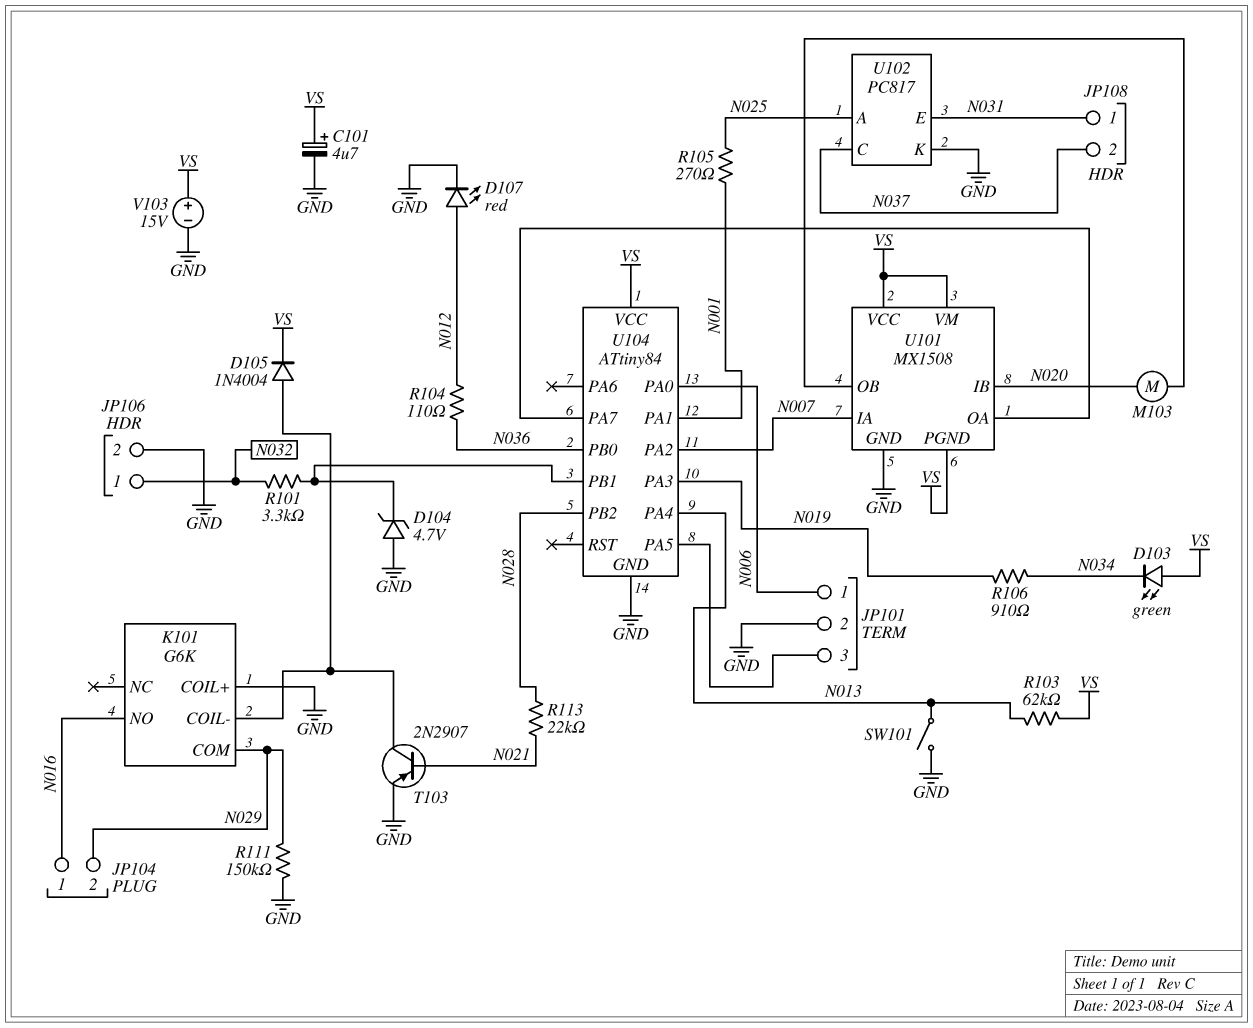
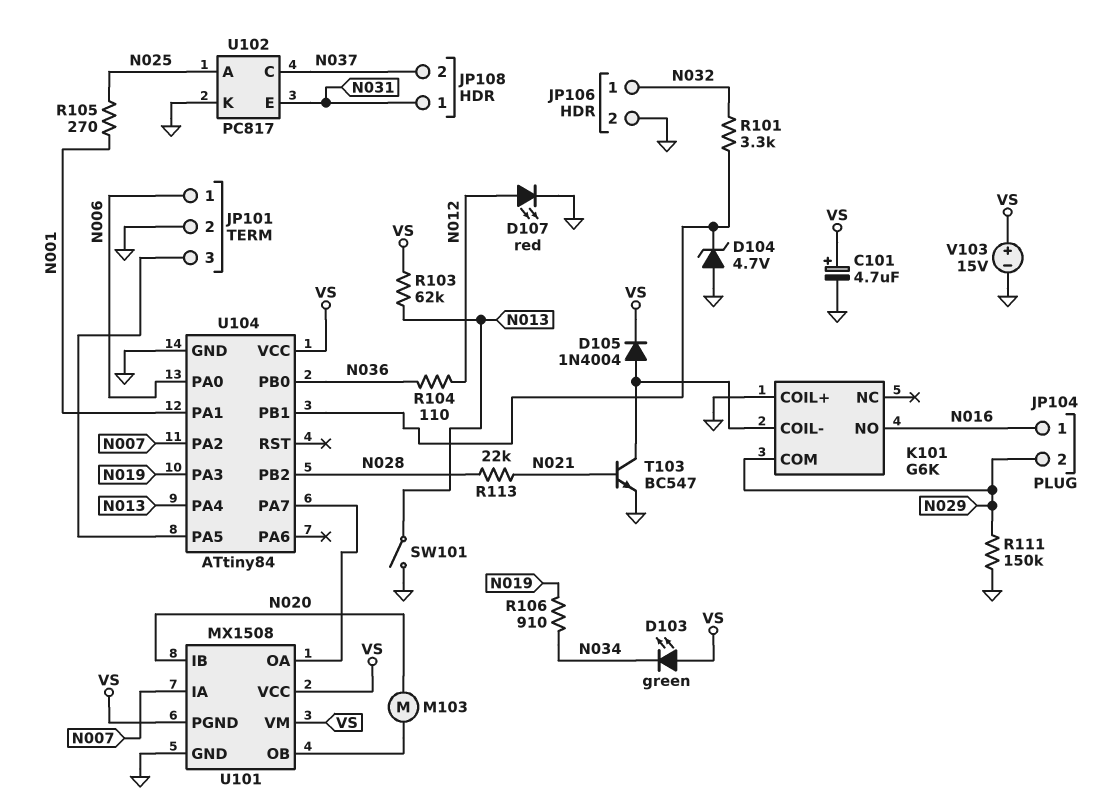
T103: PNP 2N2907 (B N021, C K101/COIL-, E GND) -> NPN BC547 (B N021, C K101/COIL-, E GND)

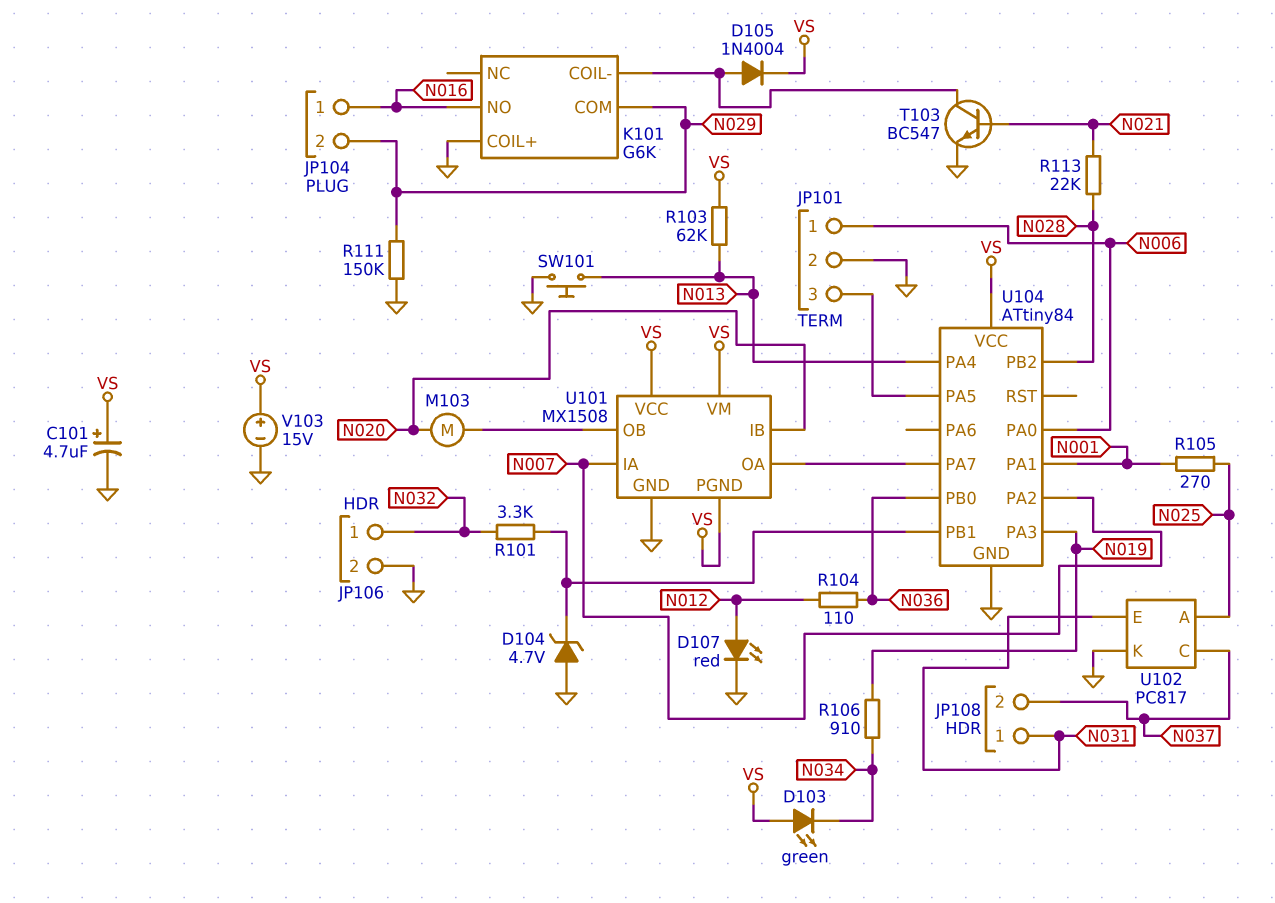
SW101: switch (GND, N013) -> button (GND, N013)

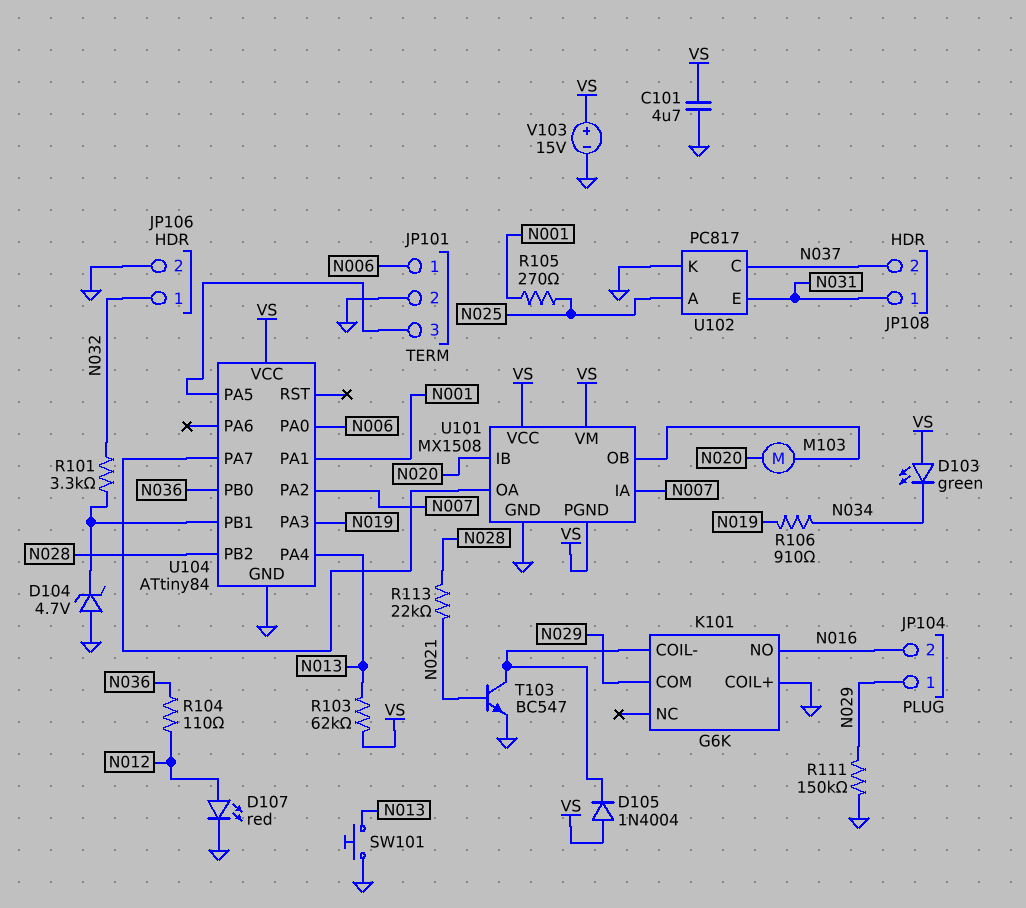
C101: 4.7uF (plus VS, minus GND) -> 4.7uF (GND, VS)
D105: diode 1N4004 (A K101/COIL-, K VS) -> diode 1N4004 (A VS, K K101/COIL-)
JP104 pin 1: N016 -> N029
JP104 pin 2: N029 -> N016

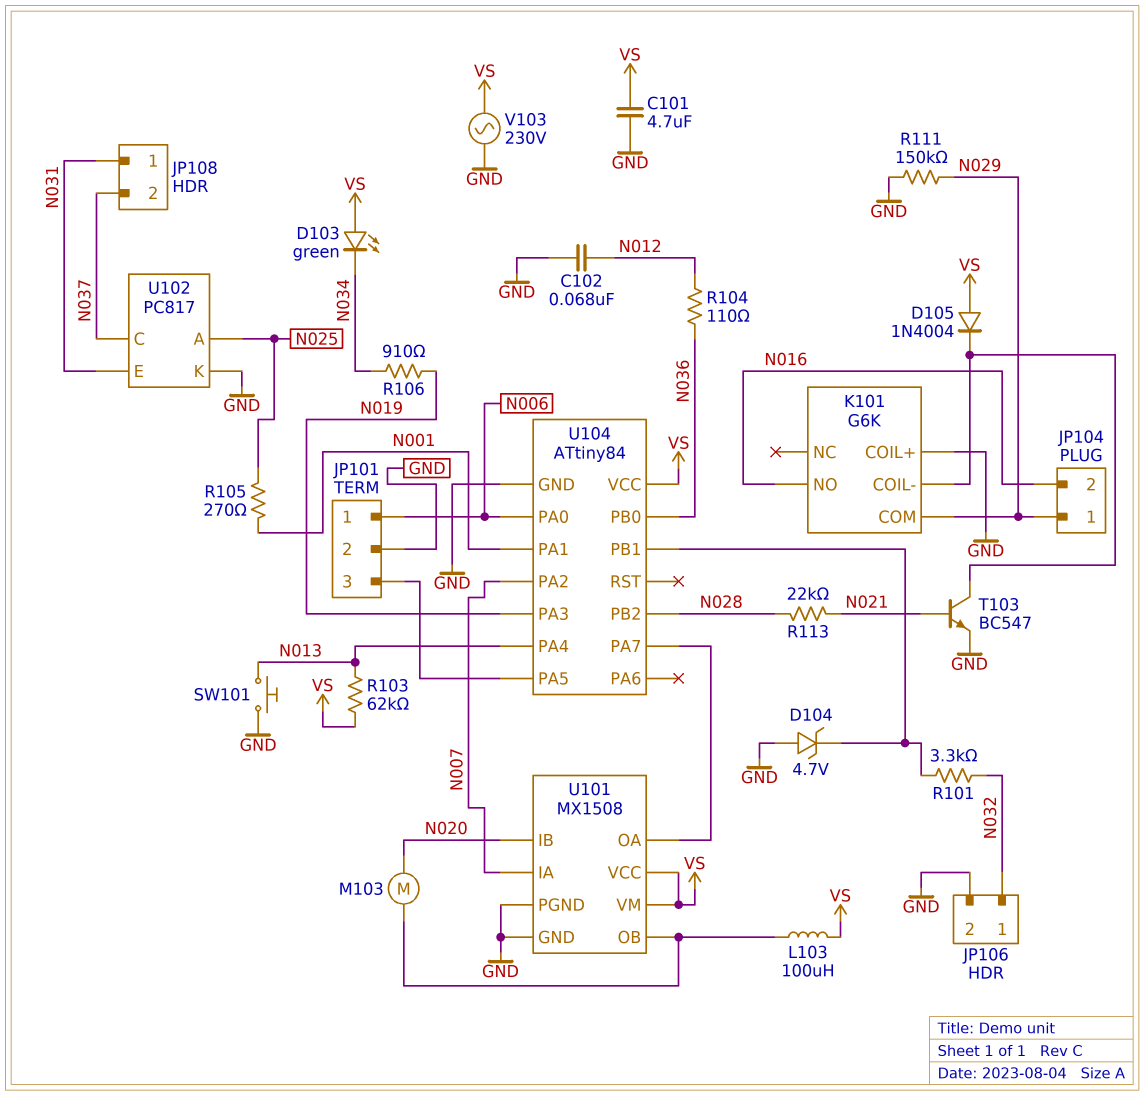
C102: none -> 68nF (GND, N012)
D107: LED red (A N012, K GND) -> none
L103: none -> 100uH (U101/OB, VS)
U101 pin PGND: VS -> GND
V103: 15V (plus VS, minus GND) -> AC 230V (GND, VS)

